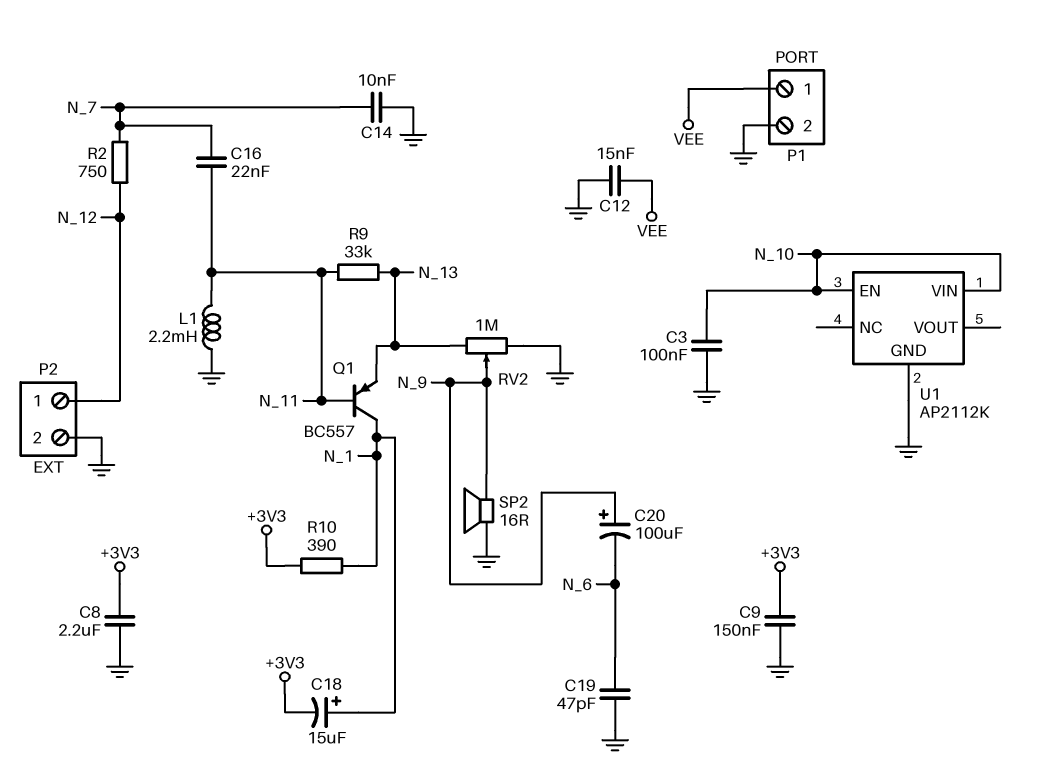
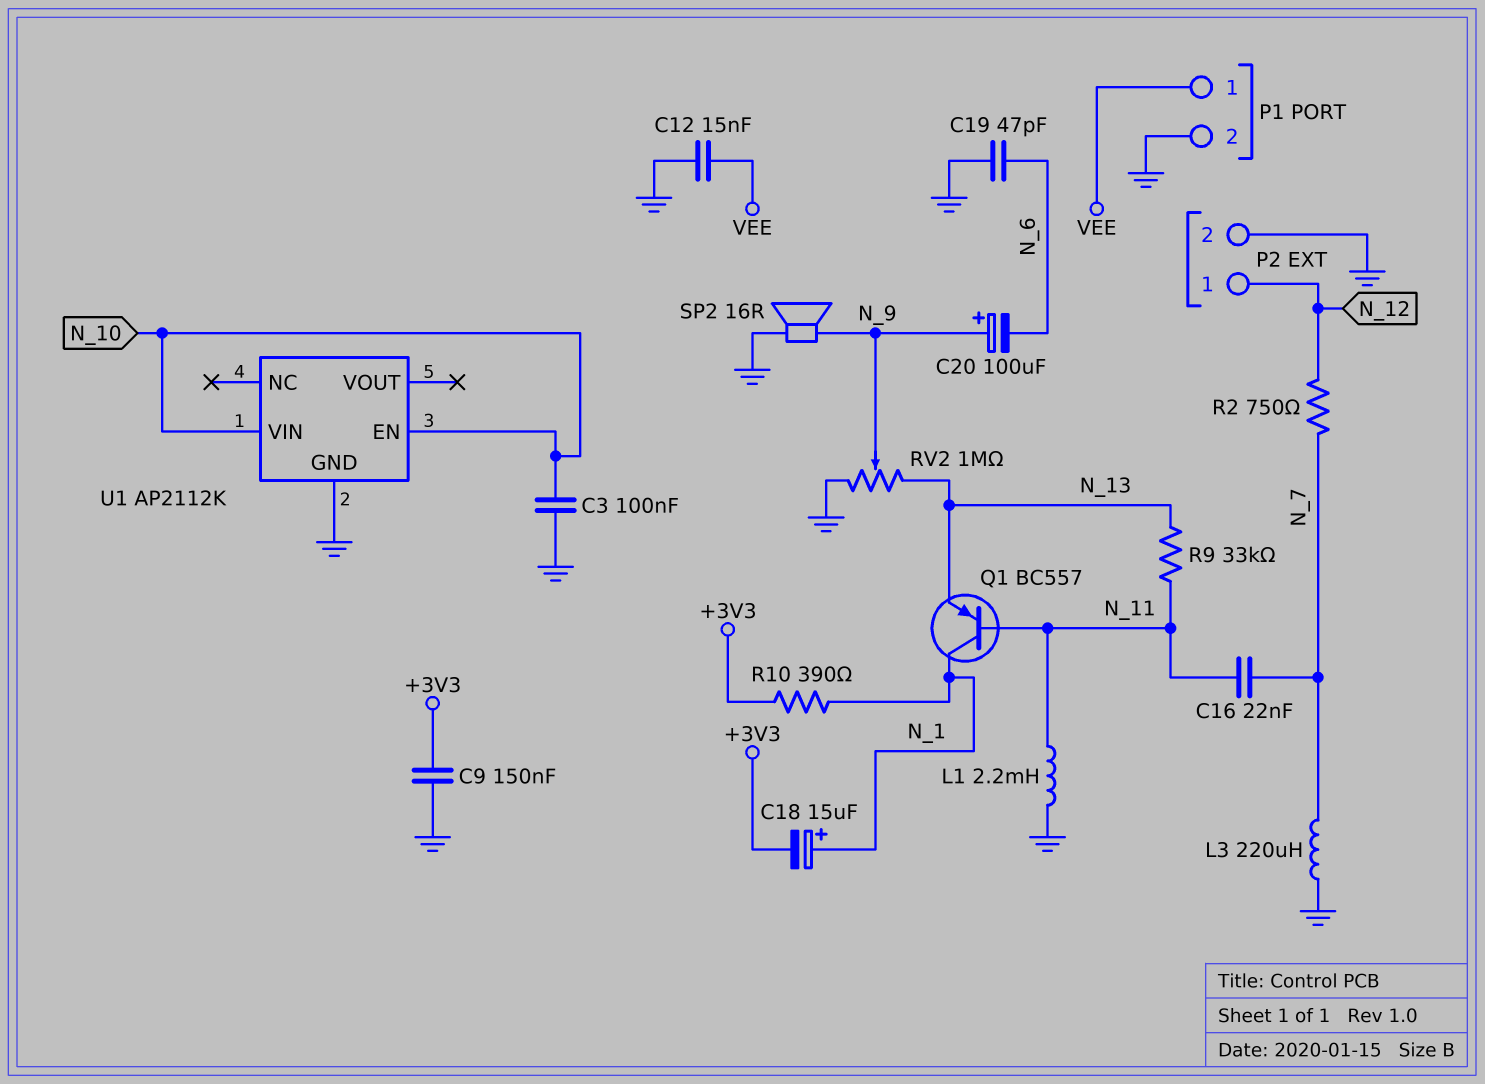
C8: 2.2uF (+3V3, GND) -> none
C14: 10nF (GND, N_7) -> none
L3: none -> 220uH (GND, N_7)

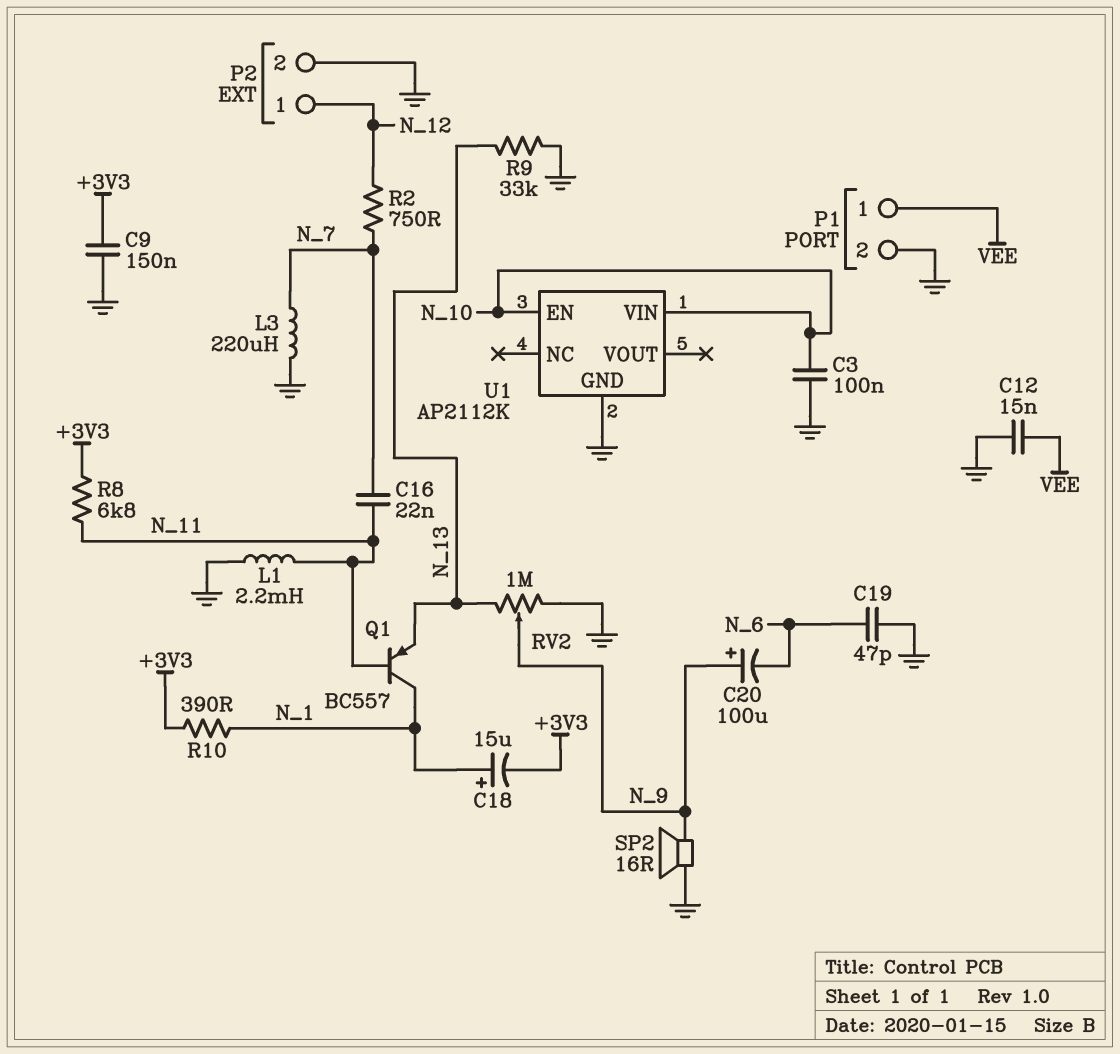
R8: none -> 6.8k (+3V3, N_11)
R9: 33k (N_11, N_13) -> 33k (GND, N_13)

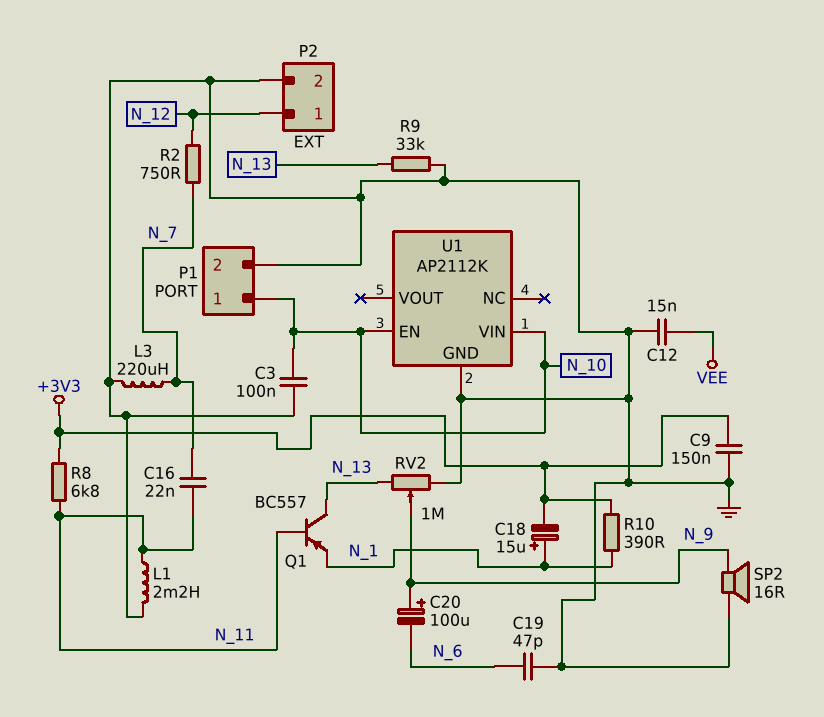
P1 pin 1: VEE -> N_10
Q1: PNP BC557 (B N_11, C N_1, E N_13) -> PNP BC557 (B N_11, C N_13, E N_1)

